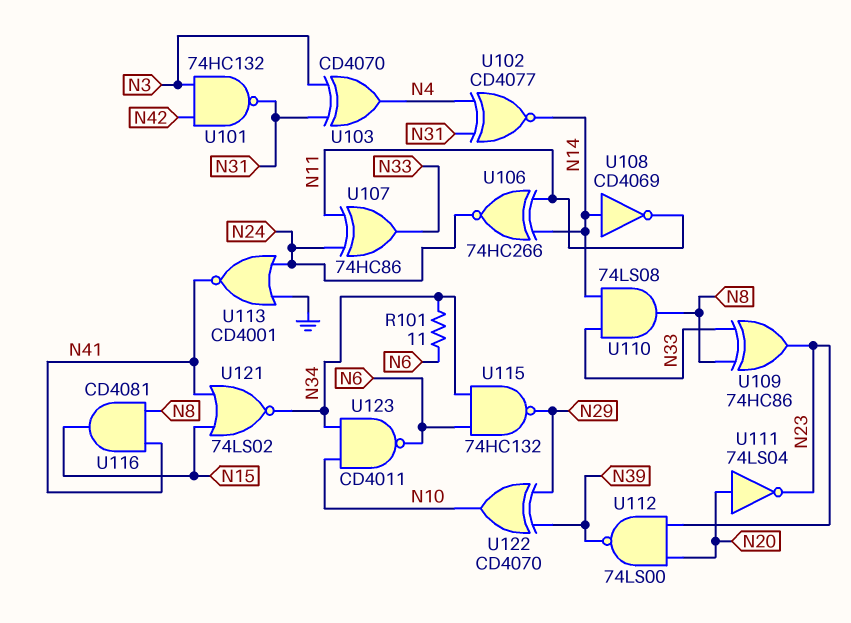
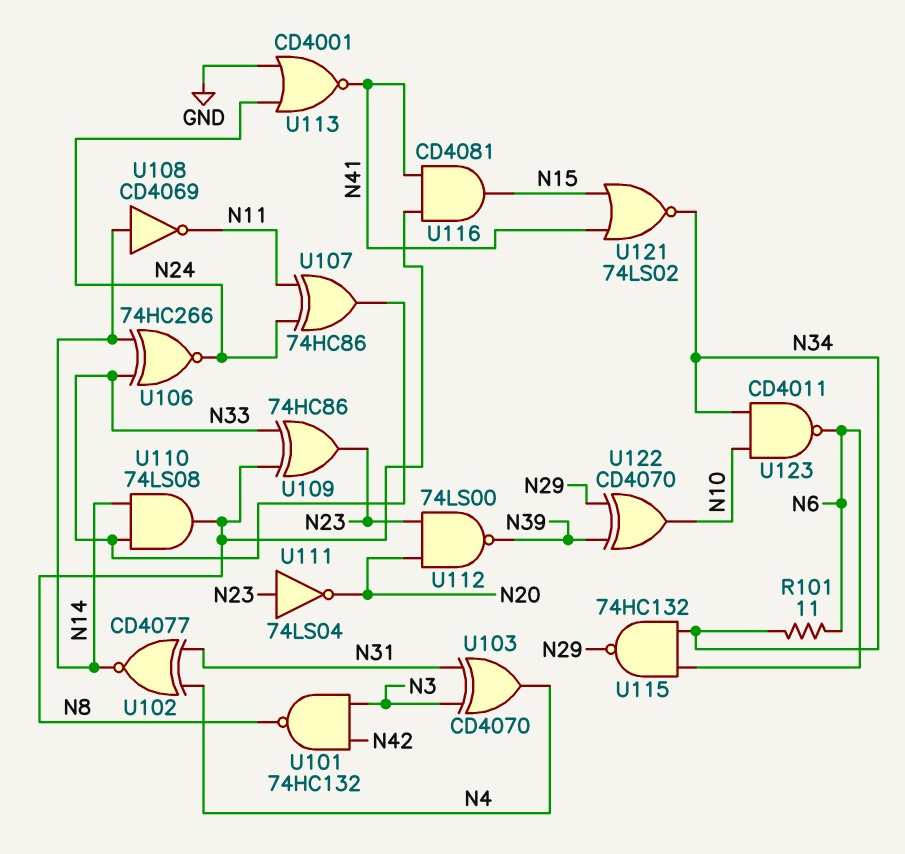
U101: NAND 74HC132 (in N3, in N42, out N31) -> NAND 74HC132 (in N3, in N42, out N8)
U106: XNOR 74HC266 (in N11, in N14, out N24) -> XNOR 74HC266 (in N14, in N33, out N24)
U111: NOT 74LS04 (in N20, out N23) -> NOT 74LS04 (in N23, out N20)

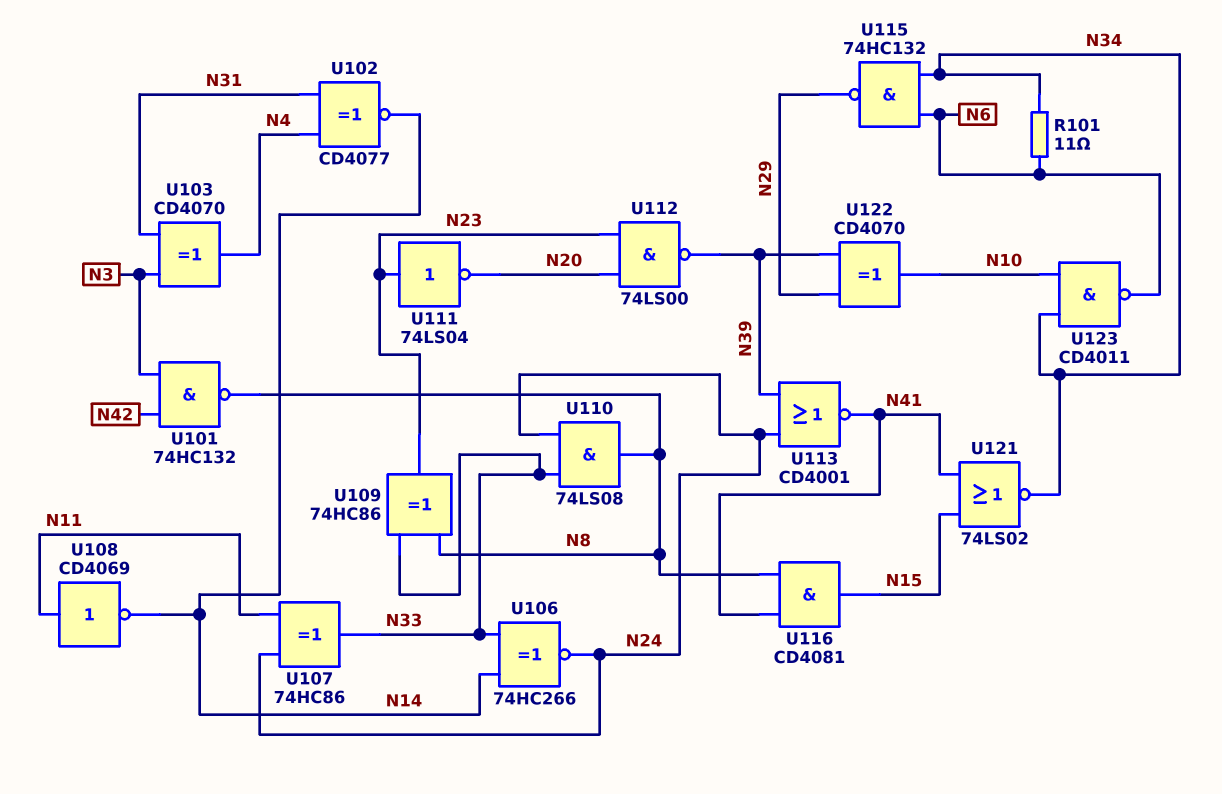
U108: NOT CD4069 (in N14, out N11) -> NOT CD4069 (in N11, out N14)
U110: AND 74LS08 (in N14, in N33, out N8) -> AND 74LS08 (in N24, in N33, out N8)
U113: NOR CD4001 (in GND, in N24, out N41) -> NOR CD4001 (in N24, in N39, out N41)

